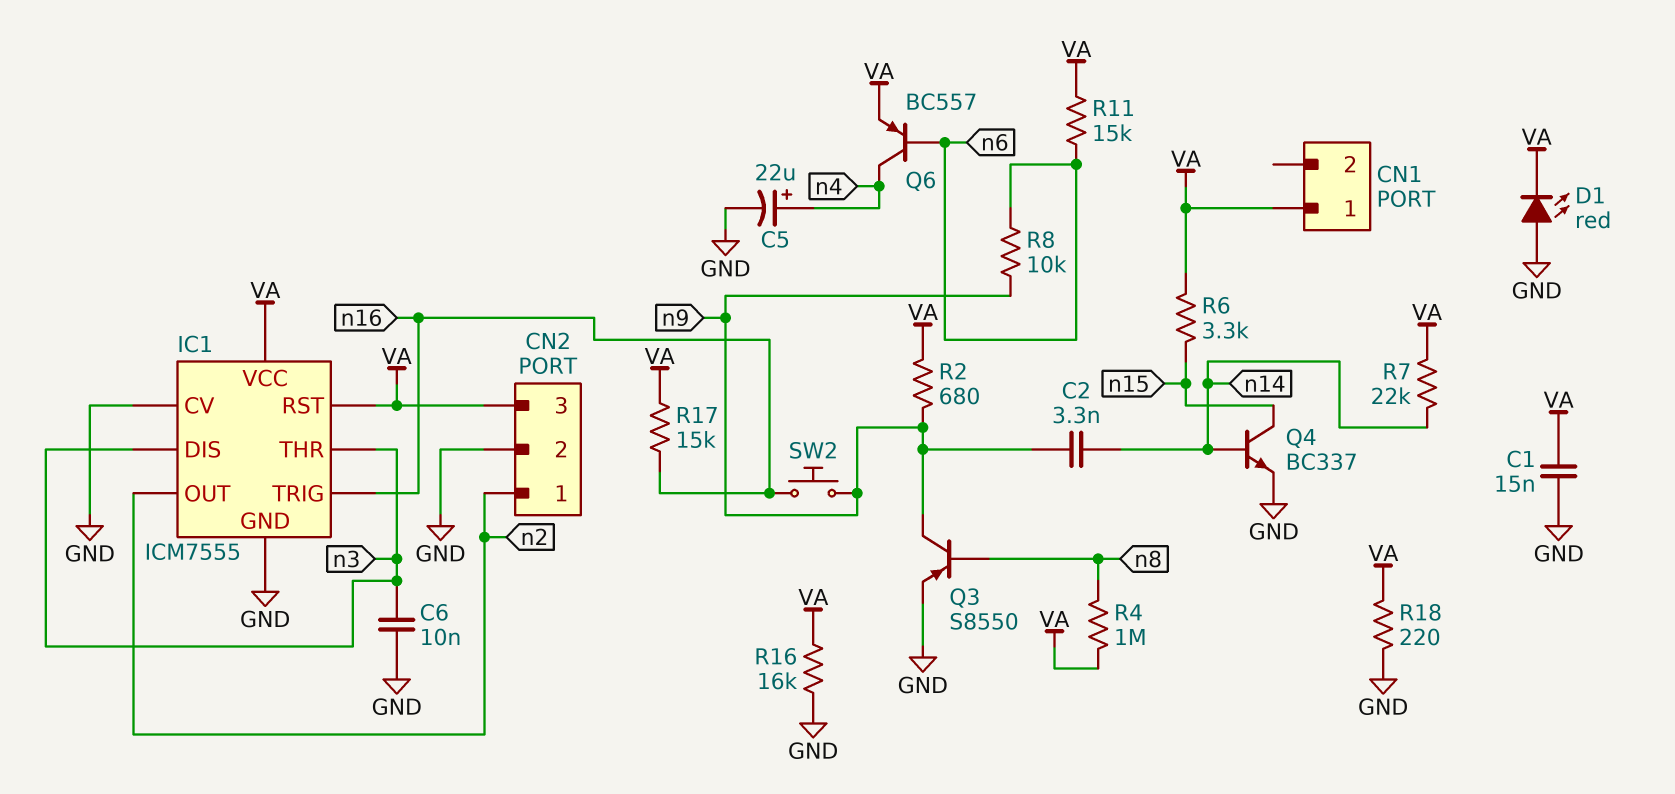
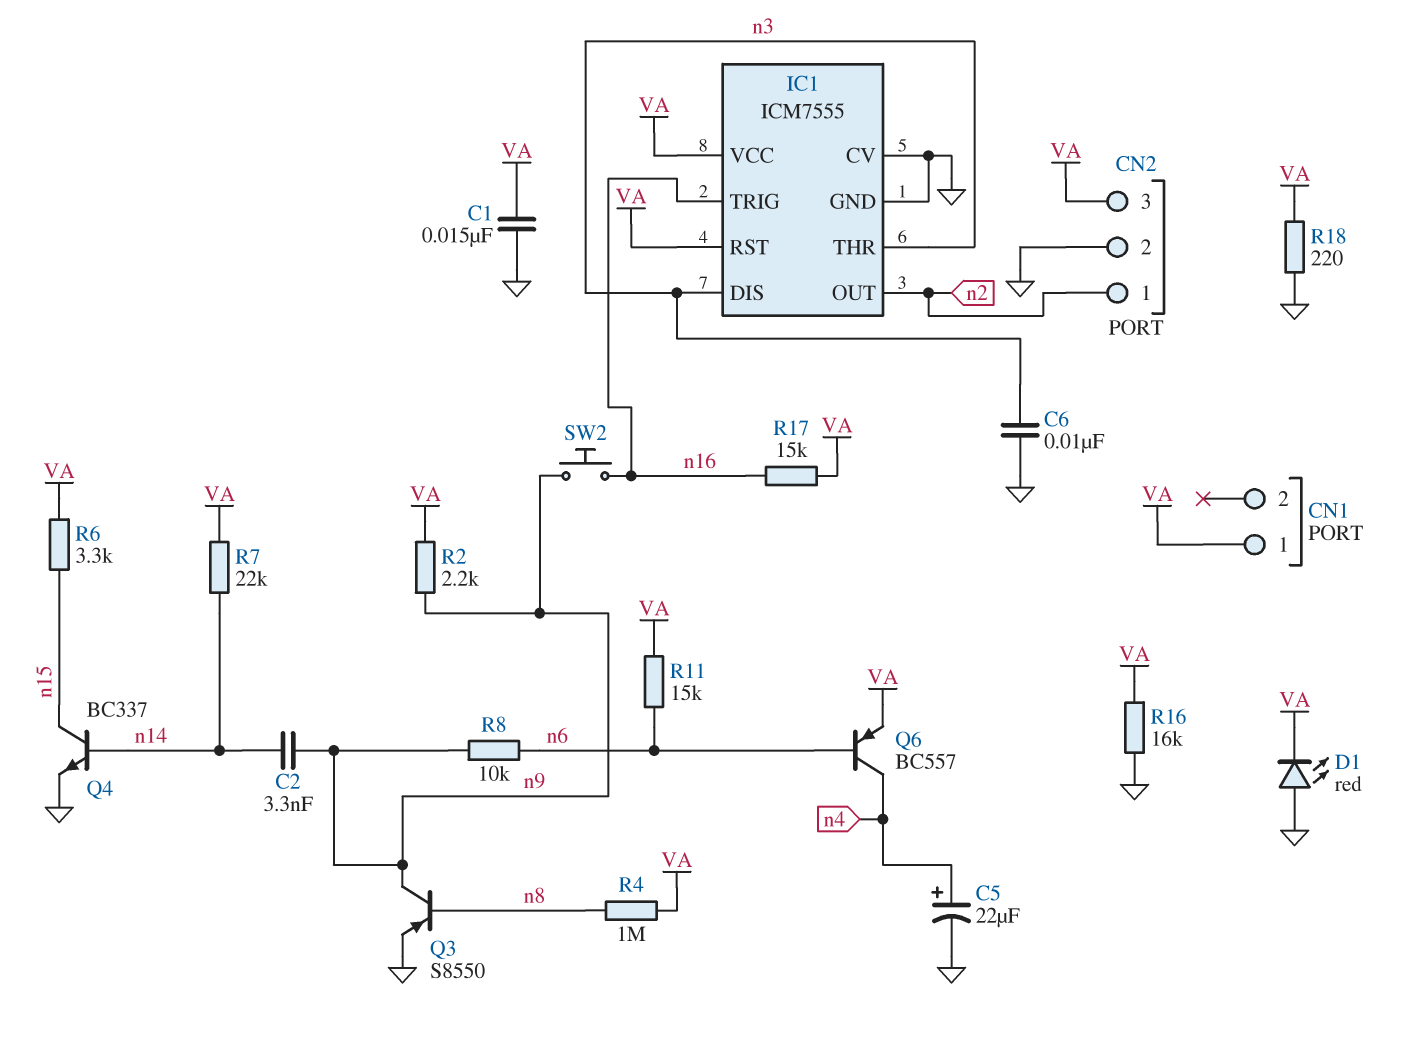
R2: 680 (VA, n9) -> 2.2k (VA, n9)

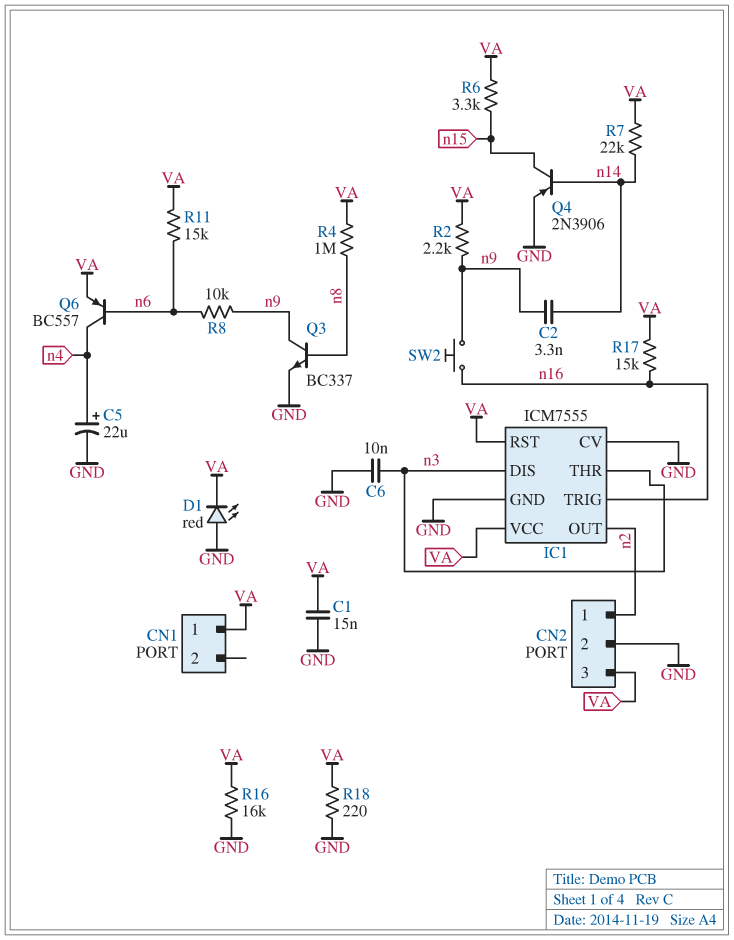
Q3: PNP S8550 (B n8, C n9, E GND) -> NPN BC337 (B n8, C n9, E GND)
Q4: NPN BC337 (B n14, C n15, E GND) -> PNP 2N3906 (B n14, C n15, E GND)

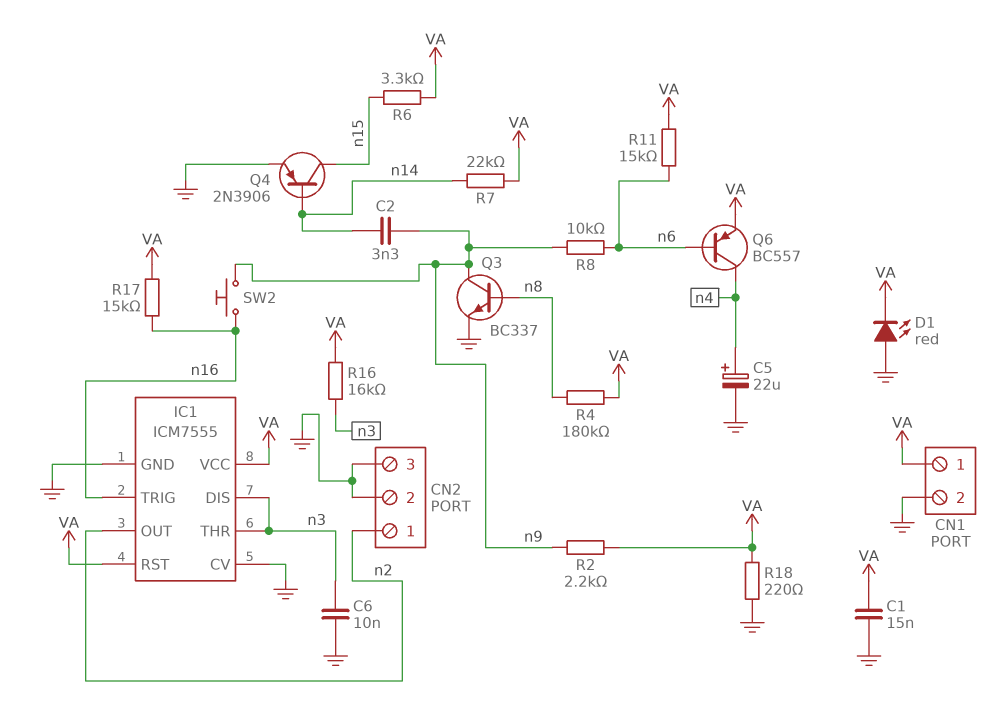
CN1 pin 2: none -> GND
CN2 pin 3: VA -> GND
R4: 1M (VA, n8) -> 180k (VA, n8)
R16: 16k (GND, VA) -> 16k (VA, n3)

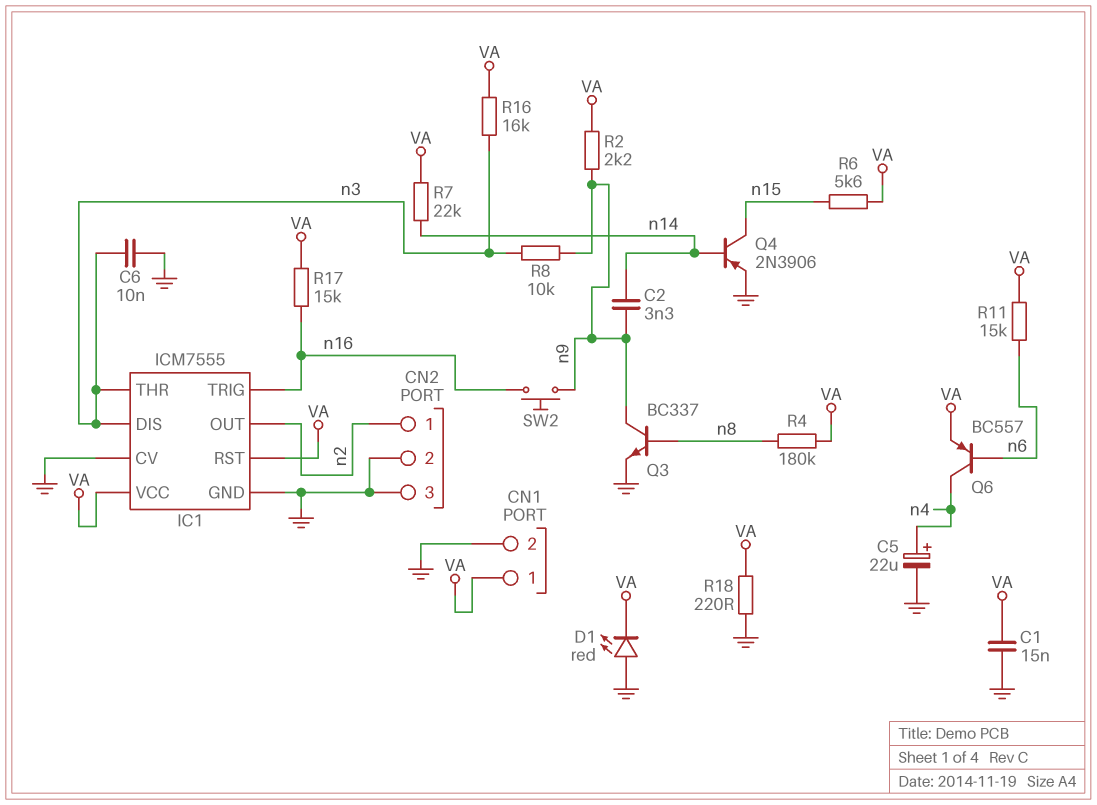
R6: 3.3k (VA, n15) -> 5.6k (VA, n15)
R8: 10k (n6, n9) -> 10k (n3, n9)

